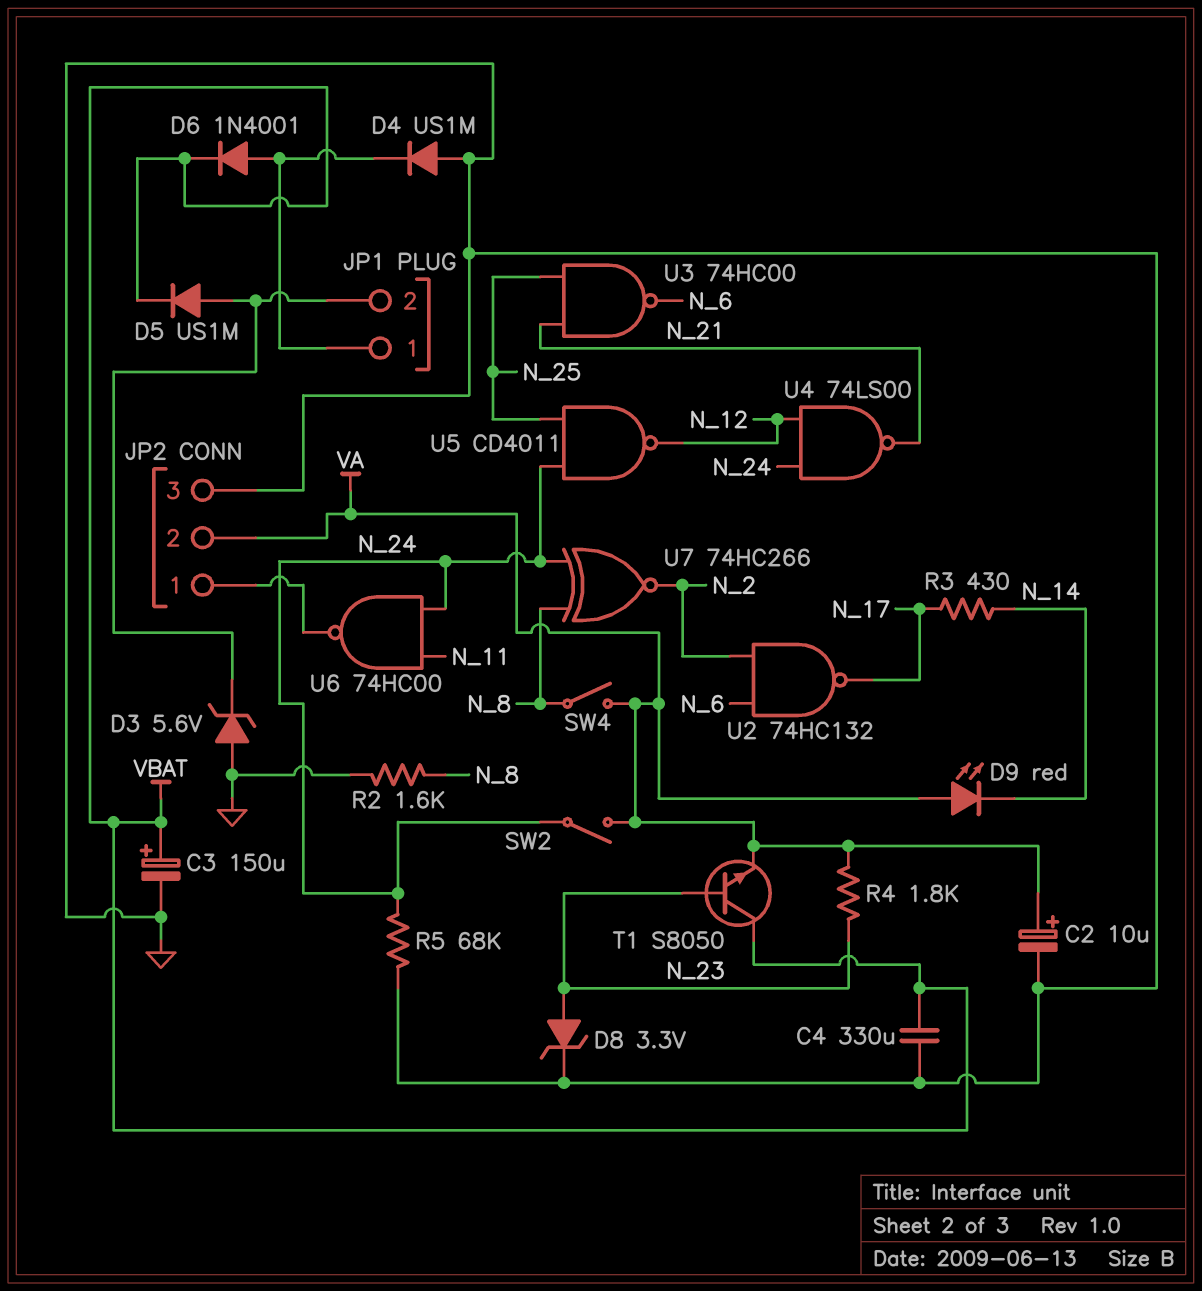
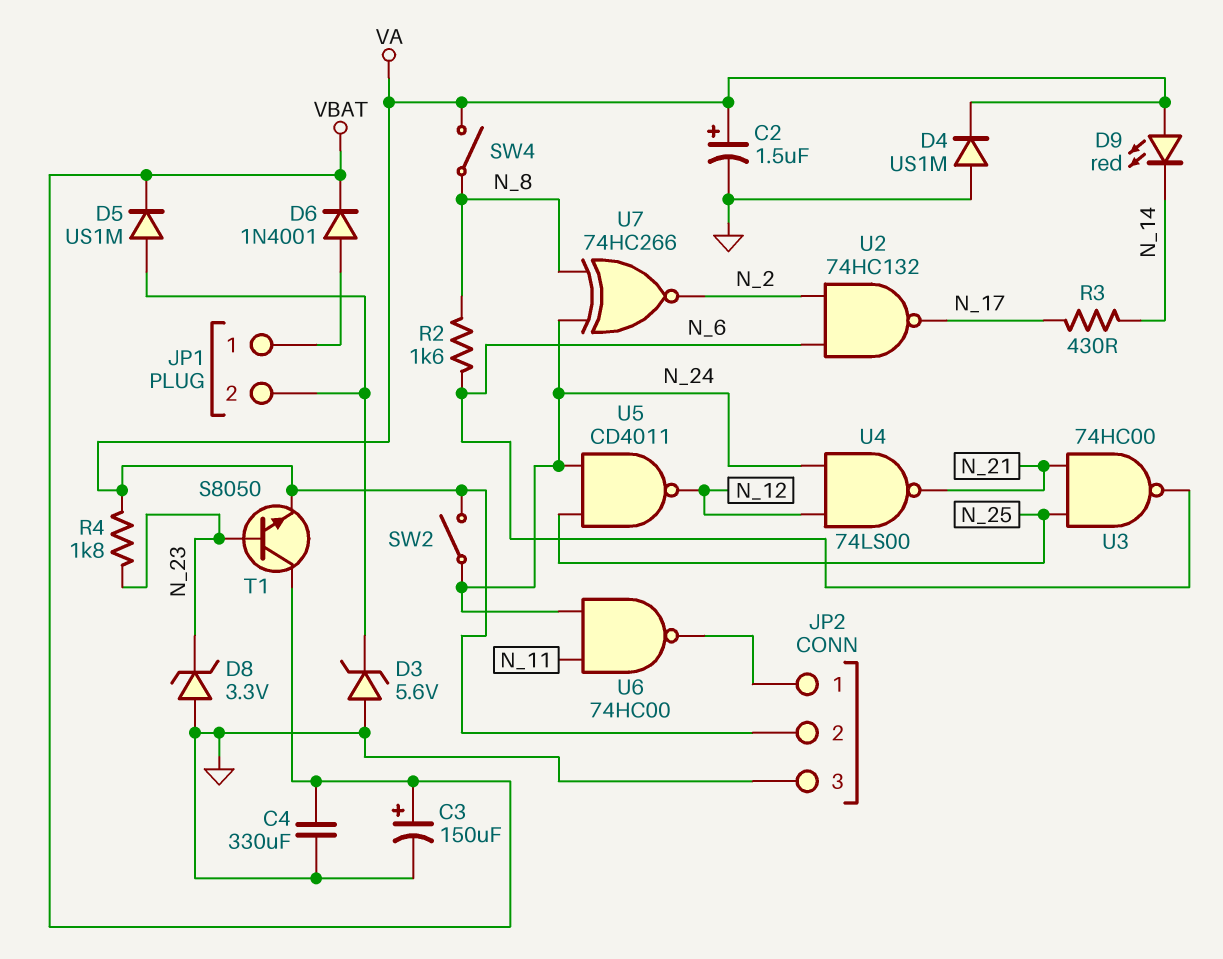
C2: 10uF (plus VA, minus GND) -> 1.5uF (plus VA, minus GND)
D4: diode US1M (A GND, K JP1/1) -> diode US1M (A GND, K VA)
D8: zener 3.3V (A N_23, K GND) -> zener 3.3V (A GND, K N_23)
R2: 1.6k (GND, N_8) -> 1.6k (N_6, N_8)
R5: 68k (GND, N_24) -> none

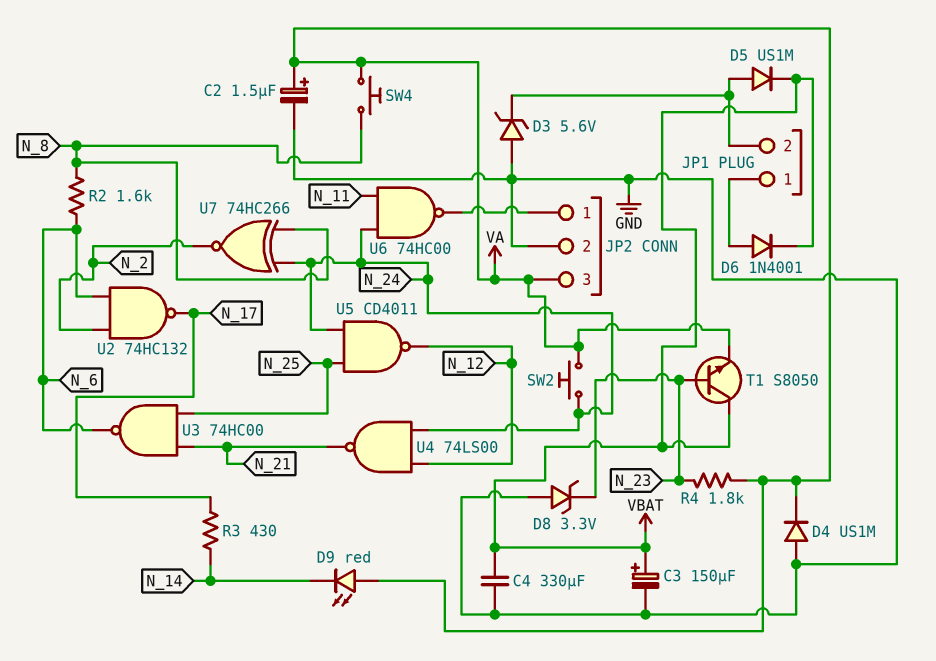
JP2 pin 2: VA -> GND
JP2 pin 3: GND -> VA
SW2: switch (N_24, VA) -> button (N_24, VA)
SW4: switch (N_8, VA) -> button (N_8, VA)

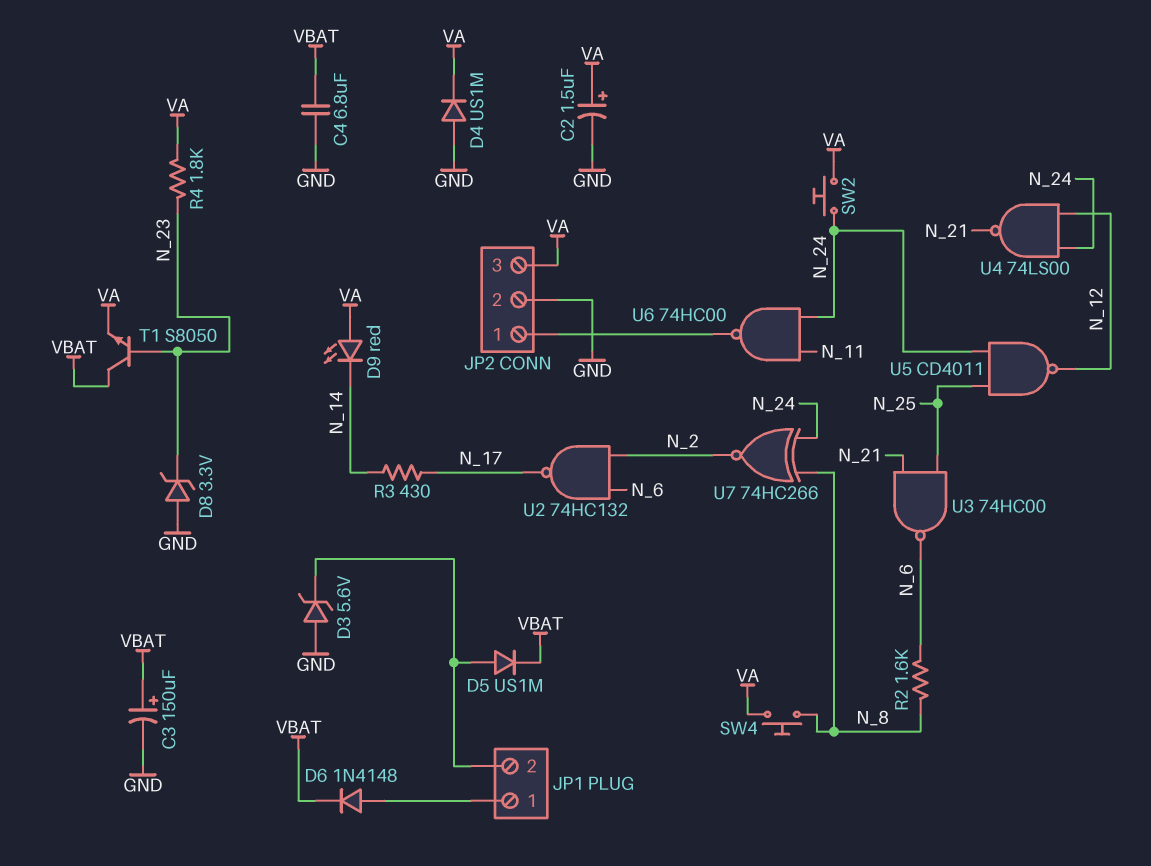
C4: 330uF (GND, VBAT) -> 6.8uF (GND, VBAT)
D6: diode 1N4001 (A JP1/1, K VBAT) -> diode 1N4148 (A JP1/1, K VBAT)

